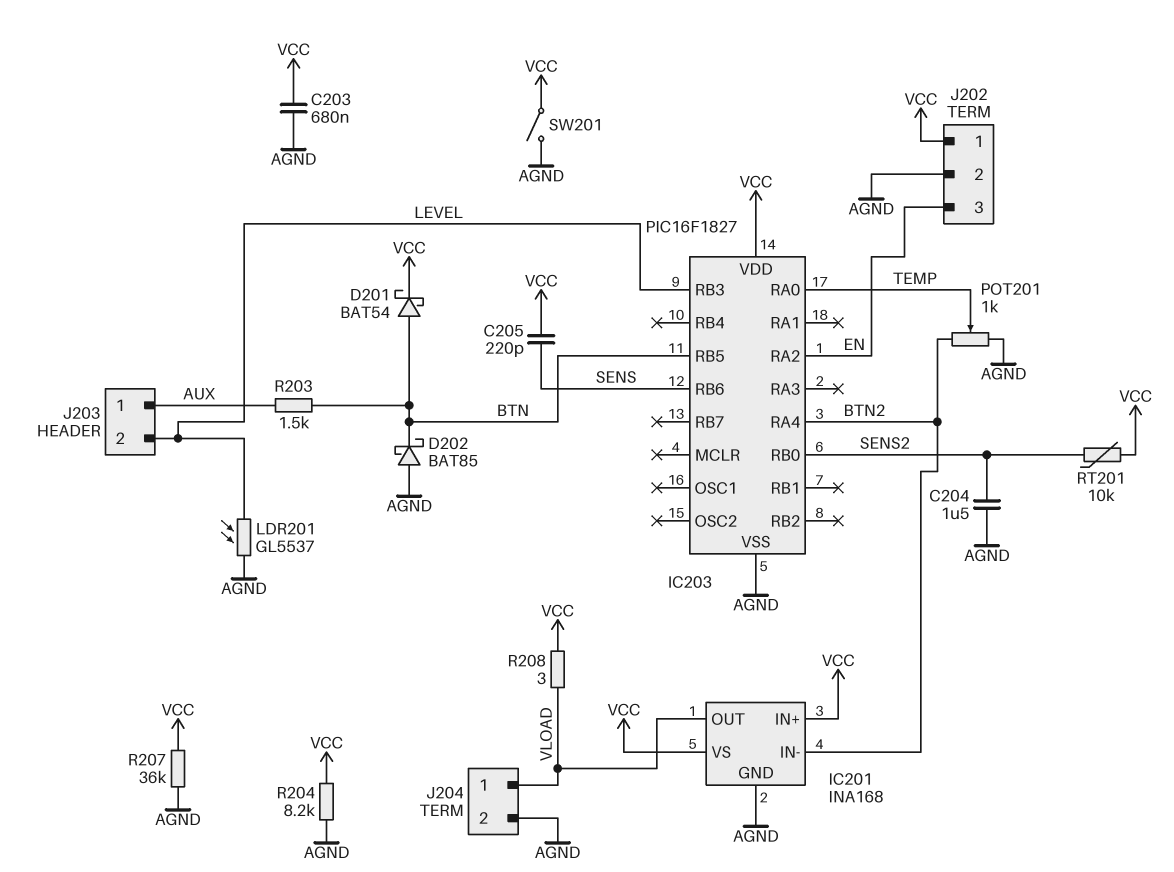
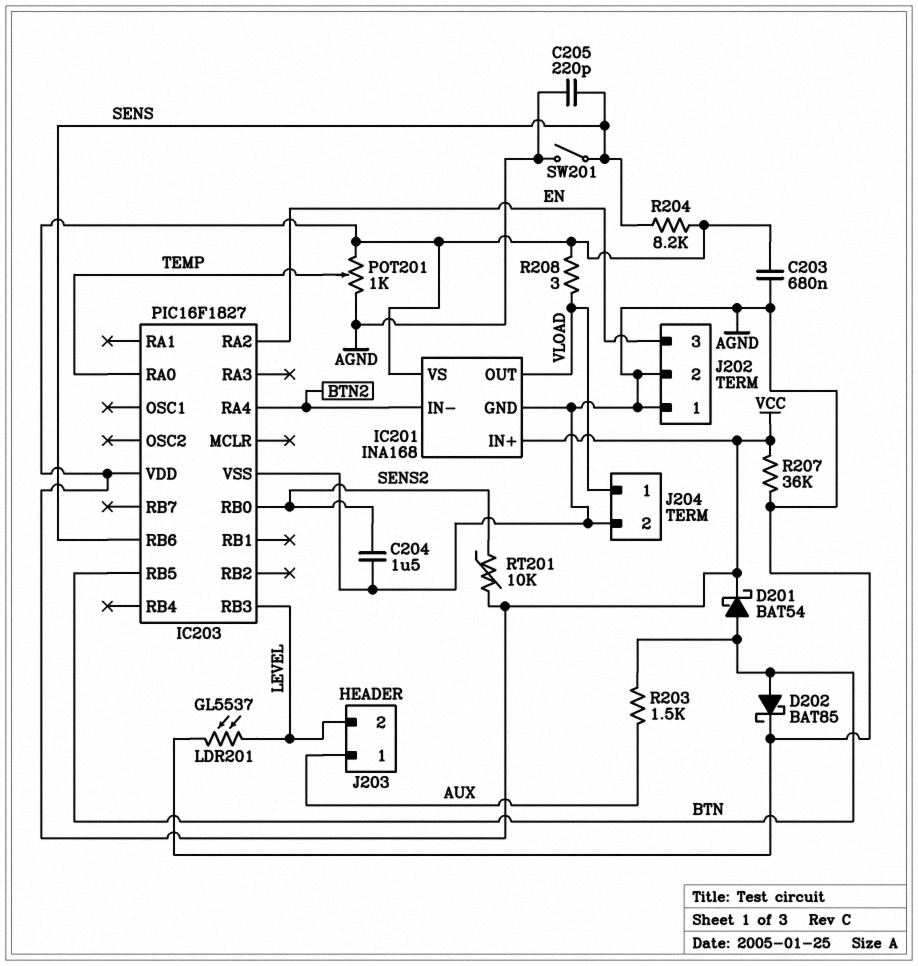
C205: 220pF (SENS, VCC) -> 220pF (AGND, SENS)
D202: schottky BAT85 (A AGND, K BTN) -> schottky BAT85 (A BTN, K AGND)
J202 pin 1: VCC -> AGND
POT201: 1k (AGND, BTN2, wiper TEMP) -> 1k (AGND, VCC, wiper TEMP)
R204: 8.2k (AGND, VCC) -> 8.2k (SENS, VCC)
SW201: switch (AGND, VCC) -> switch (AGND, SENS)

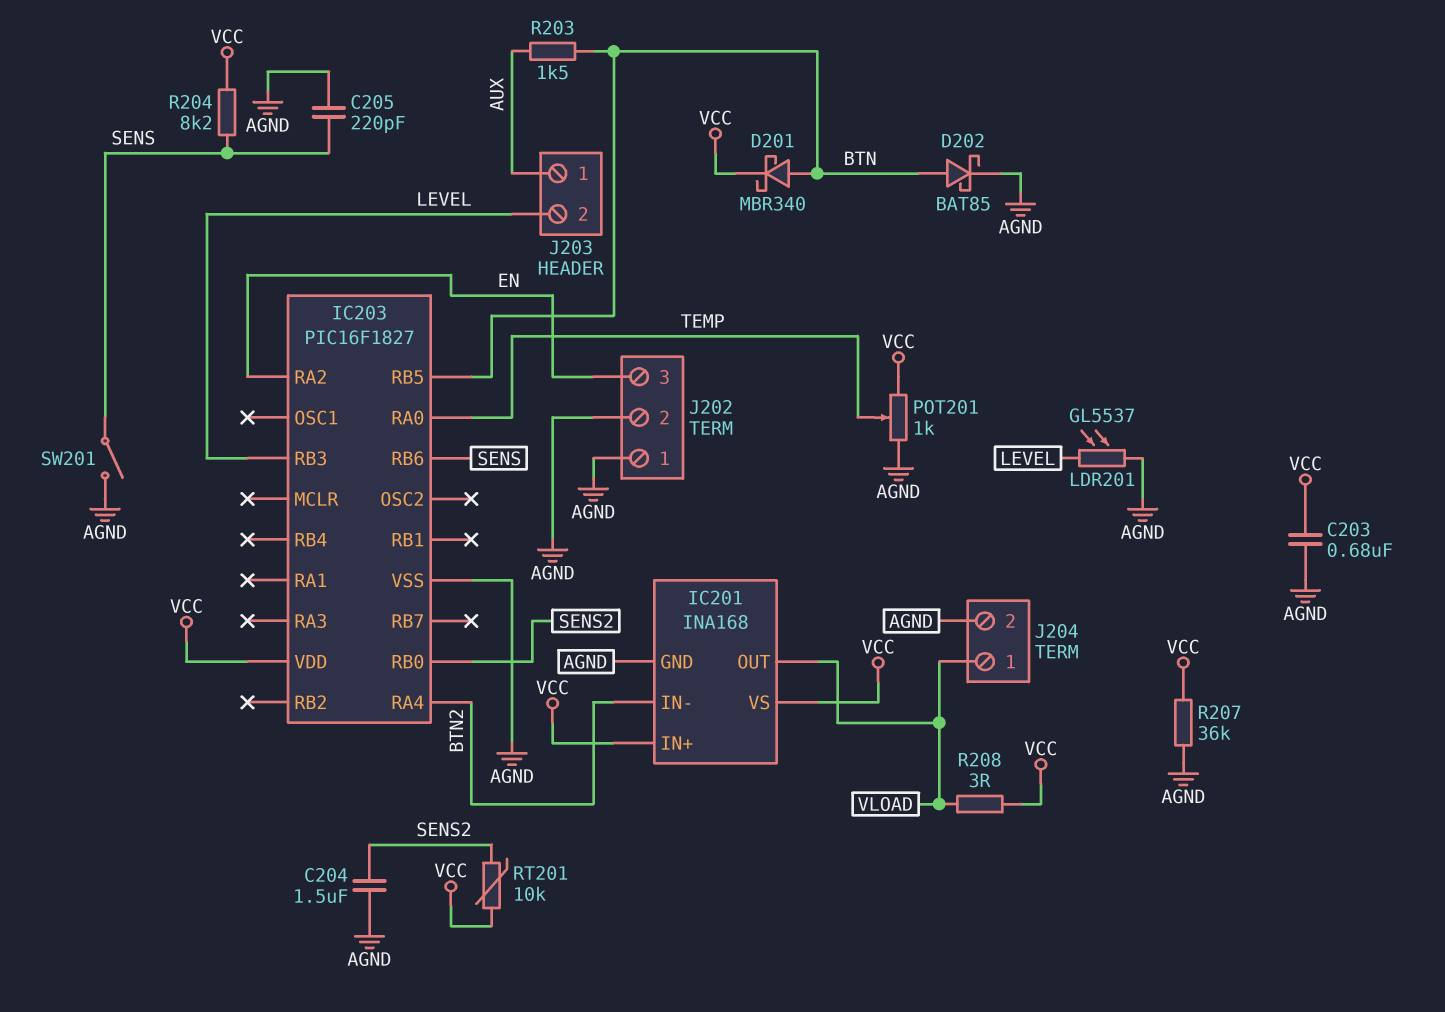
D201: schottky BAT54 (A BTN, K VCC) -> schottky MBR340 (A BTN, K VCC)

